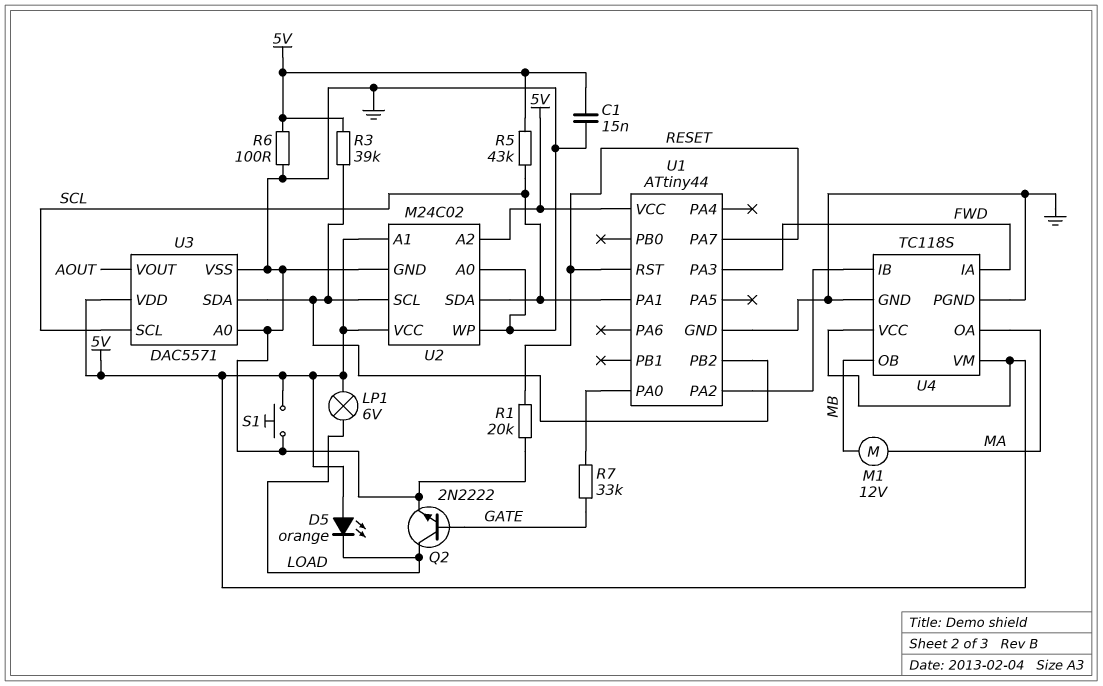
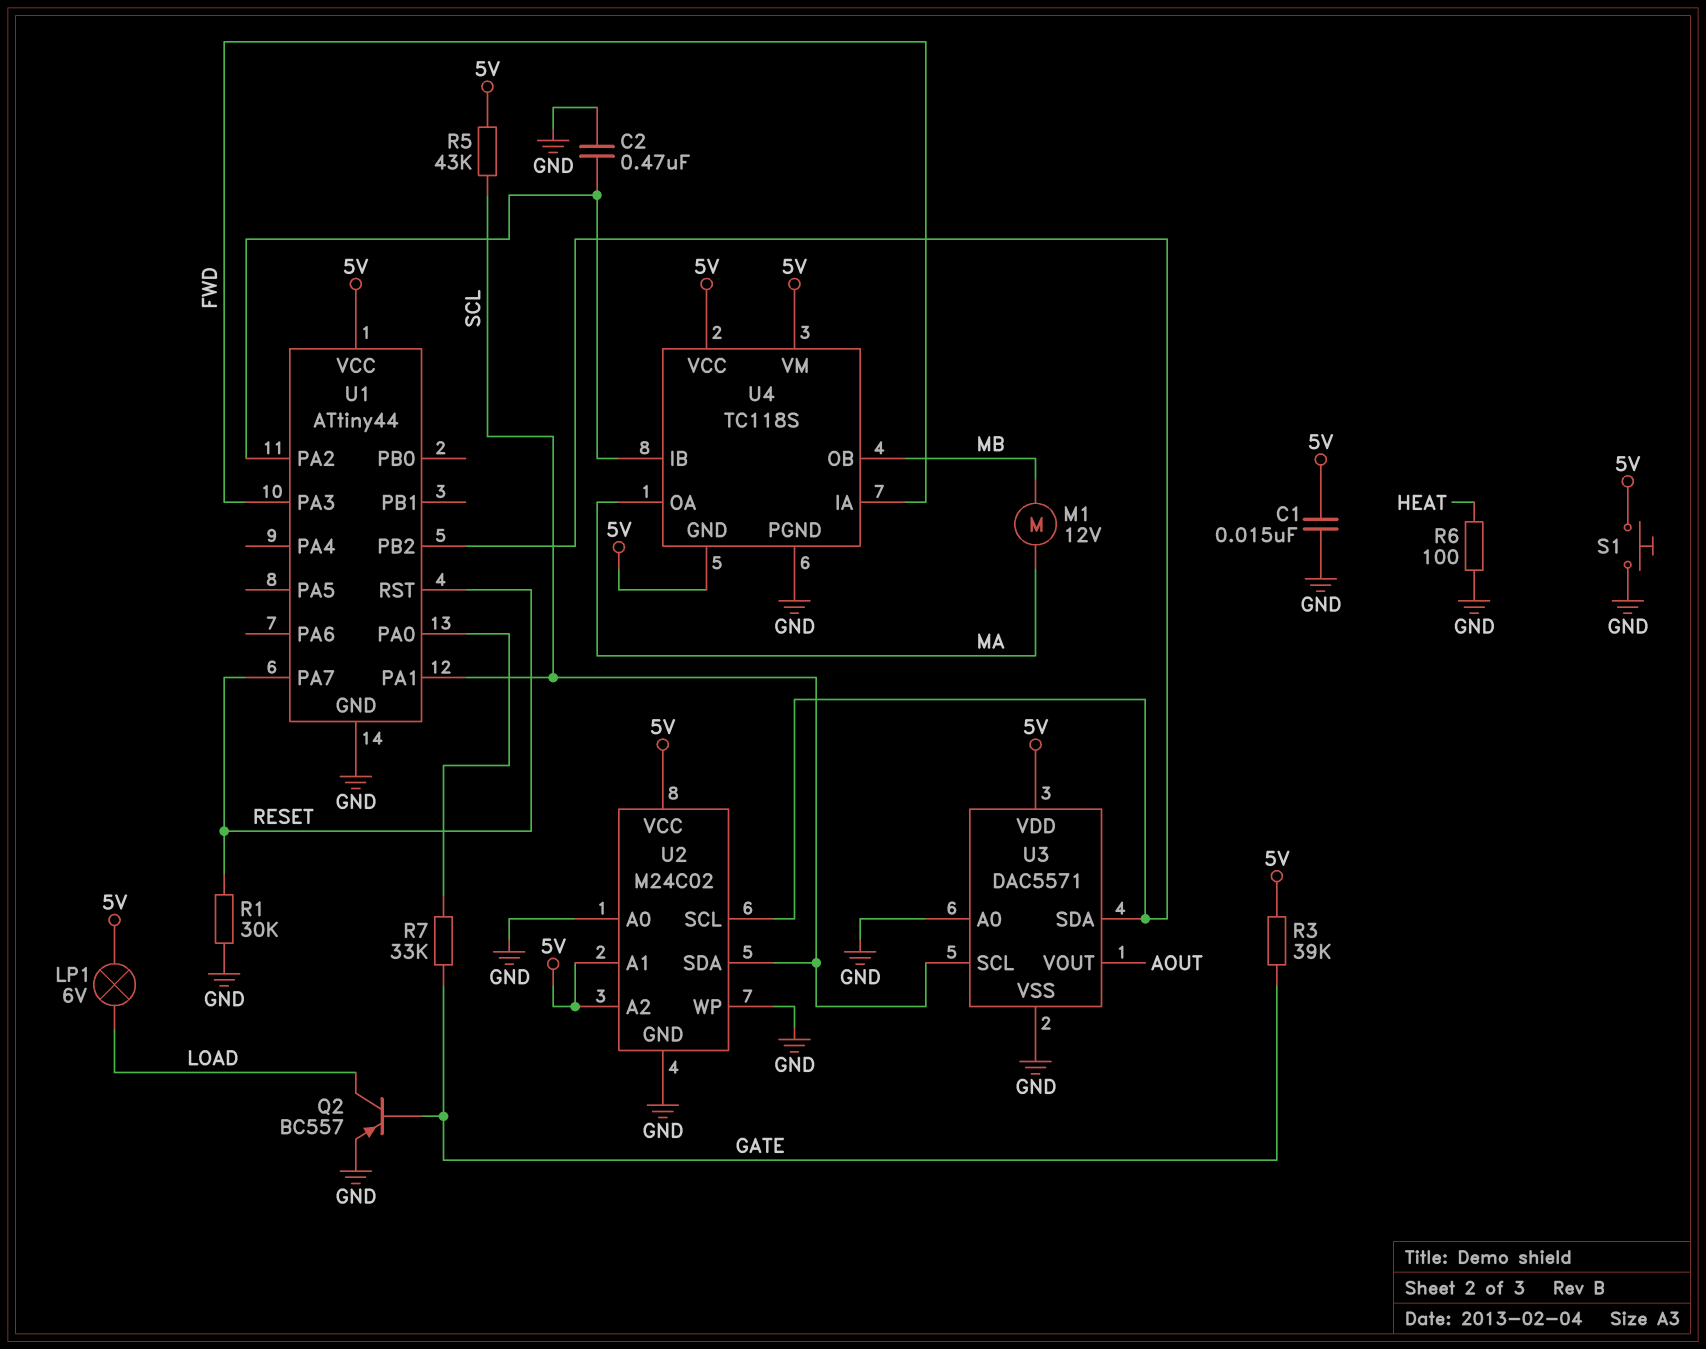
C2: none -> 470nF (GND, U1/PA2)
D5: LED orange (A 5V, K LOAD) -> none
Q2: NPN 2N2222 (B GATE, C LOAD, E GND) -> PNP BC557 (B GATE, C LOAD, E GND)
R1: 20k (GND, RESET) -> 30k (GND, RESET)
R3: 39k (5V, U1/PB2) -> 39k (5V, GATE)
R6: 100 (5V, GND) -> 100 (GND, HEAT)
U4 pin GND: GND -> 5V

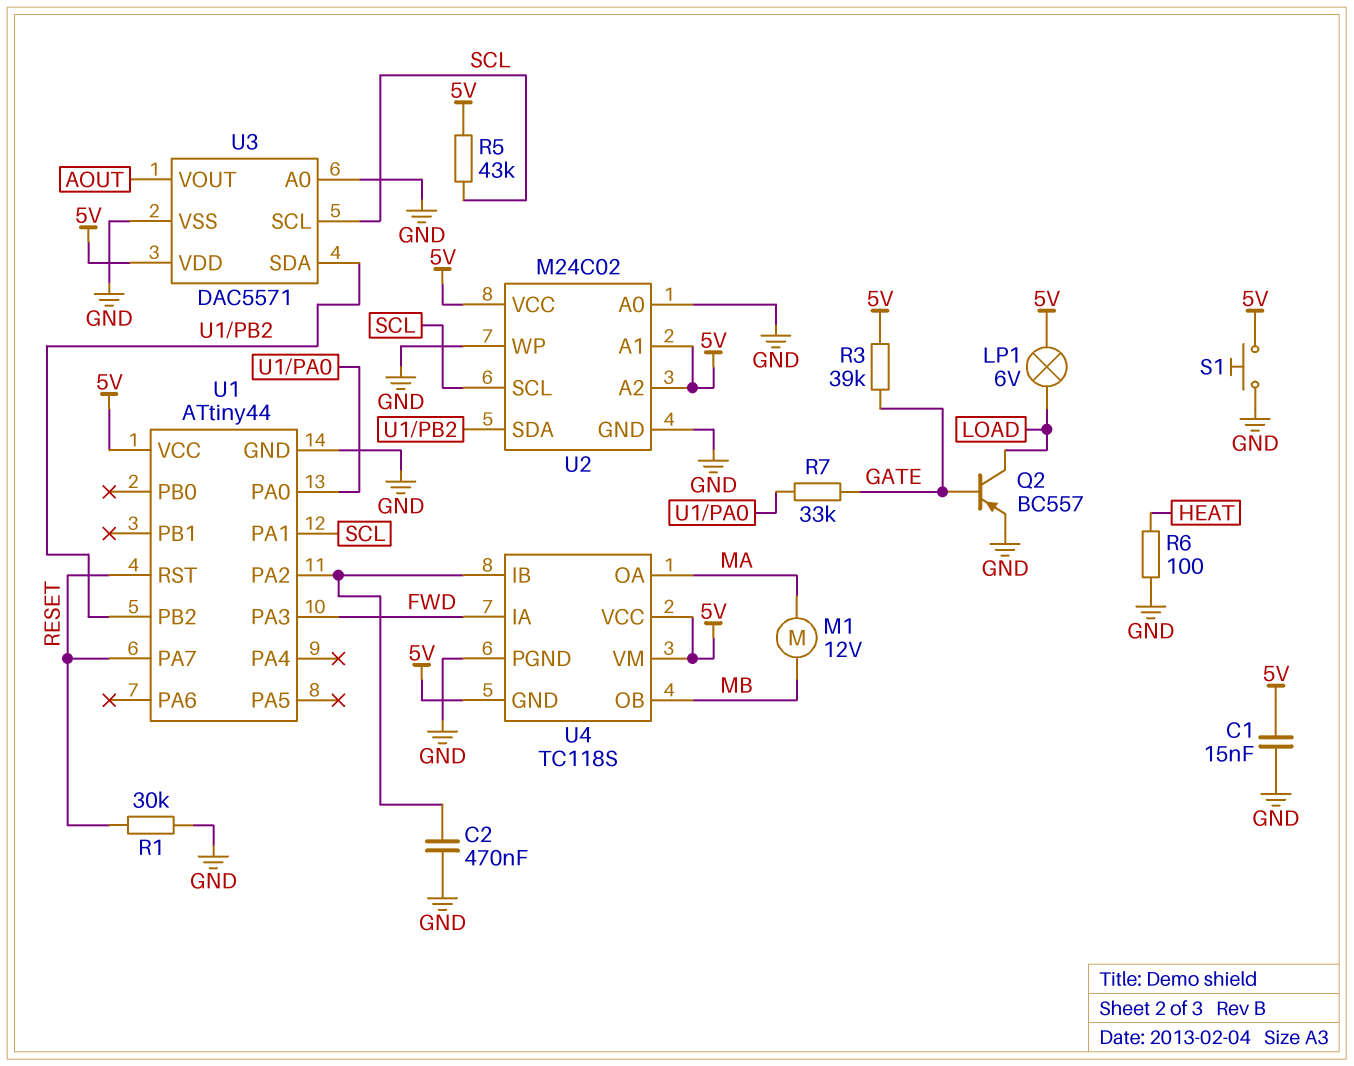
U2 pin SCL: U1/PB2 -> SCL
U2 pin SDA: SCL -> U1/PB2

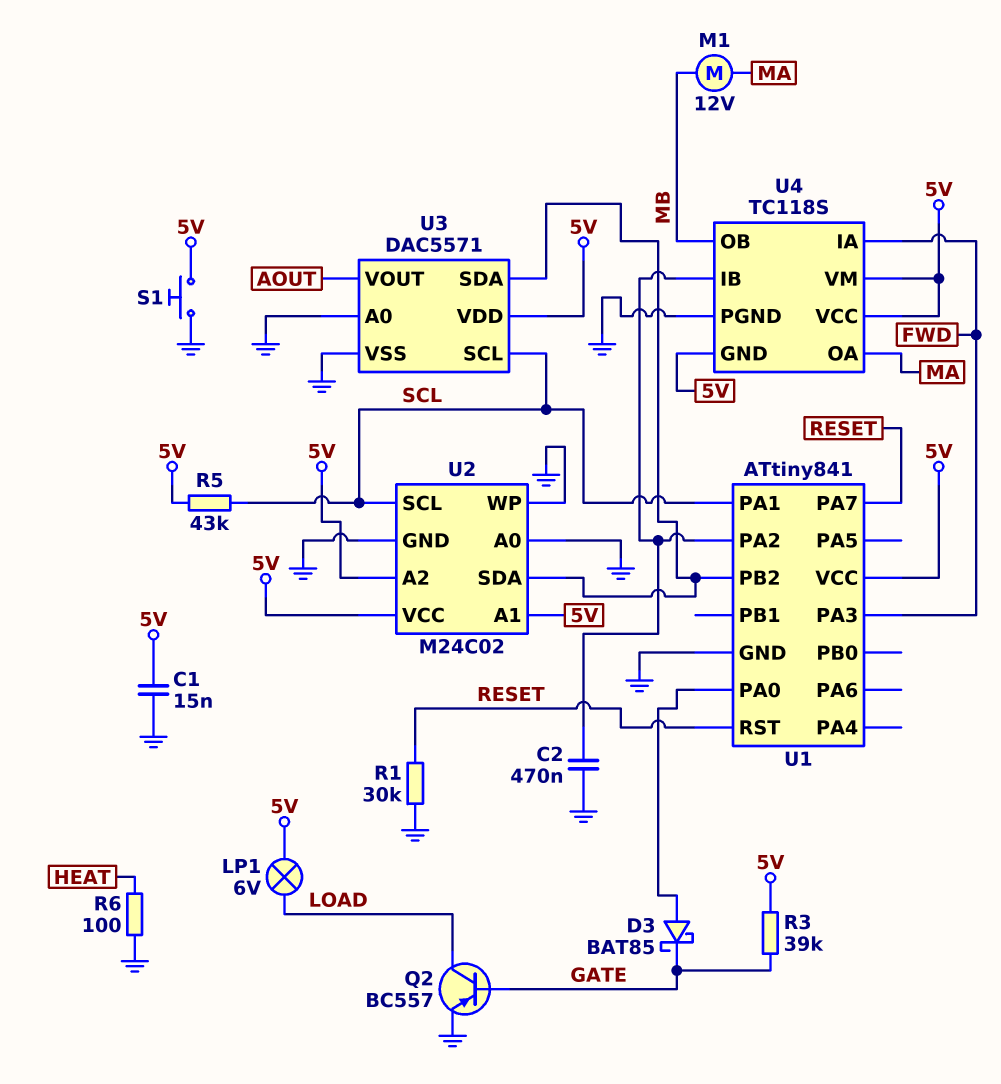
D3: none -> schottky BAT85 (A U1/PA0, K GATE)
R7: 33k (GATE, U1/PA0) -> none
U1: ATtiny44 -> ATtiny841

